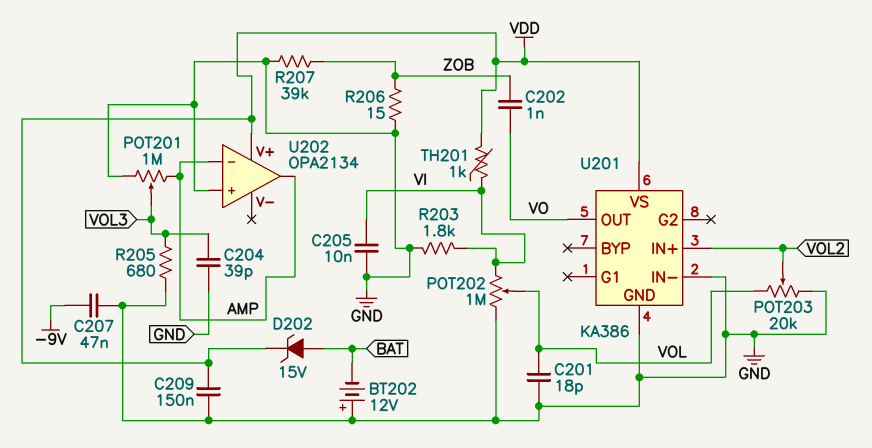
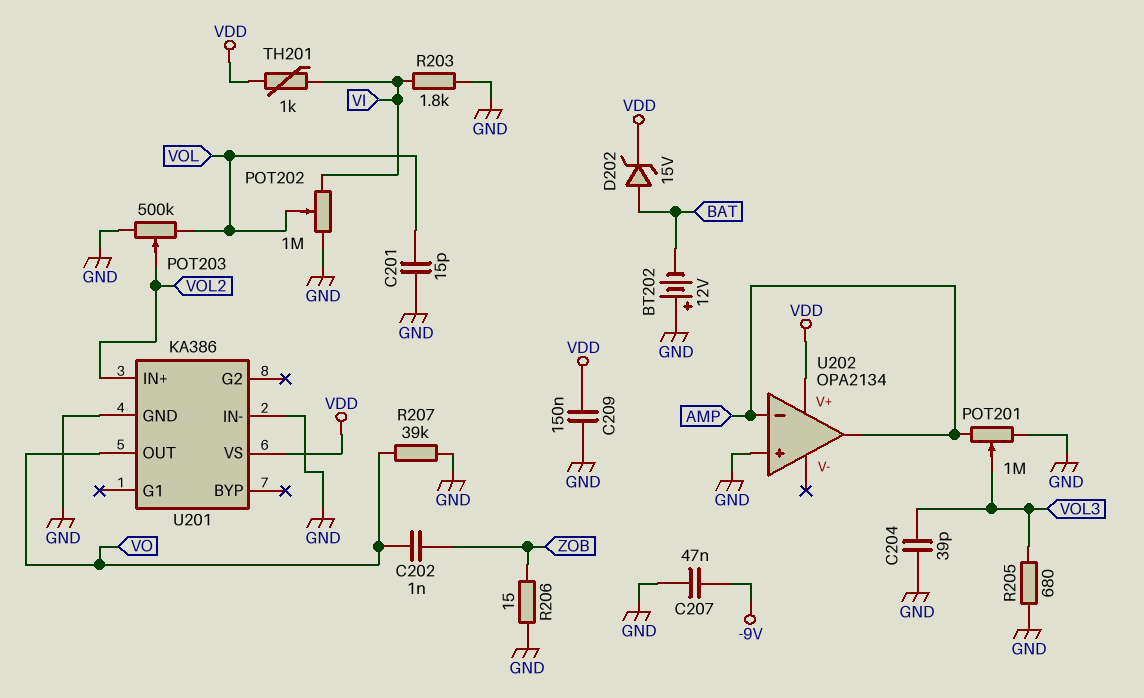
C201: 18pF (GND, VOL) -> 15pF (GND, VOL)
C205: 10nF (GND, VI) -> none
POT203: 20k (GND, VOL, wiper VOL2) -> 500k (GND, VOL, wiper VOL2)
R207: 39k (GND, ZOB) -> 39k (GND, VO)

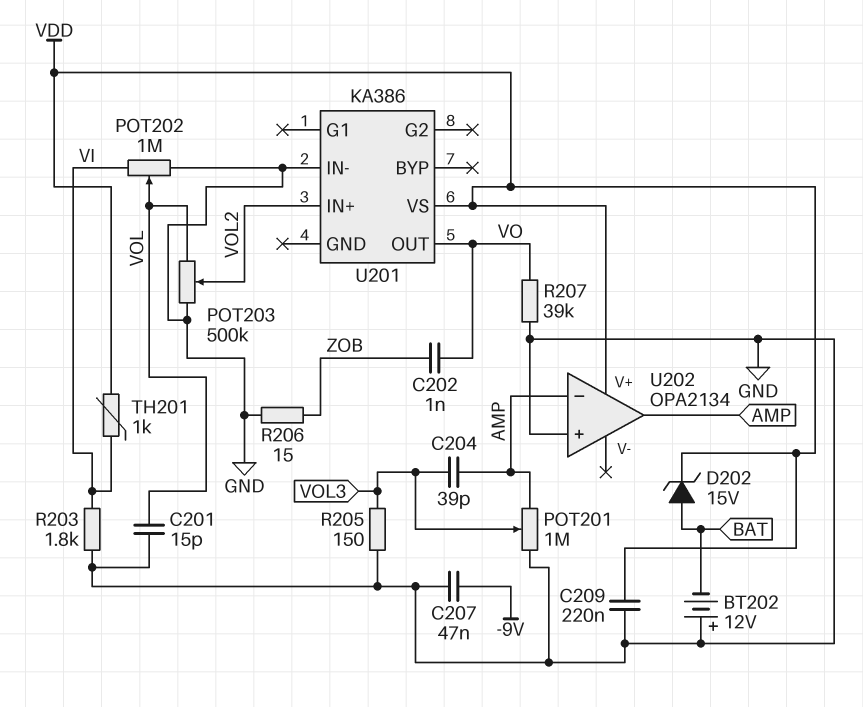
C204: 39pF (GND, VOL3) -> 39pF (AMP, VOL3)
C209: 150nF (GND, VDD) -> 220nF (GND, VDD)
R205: 680 (GND, VOL3) -> 150 (GND, VOL3)
U201 pin GND: GND -> none

